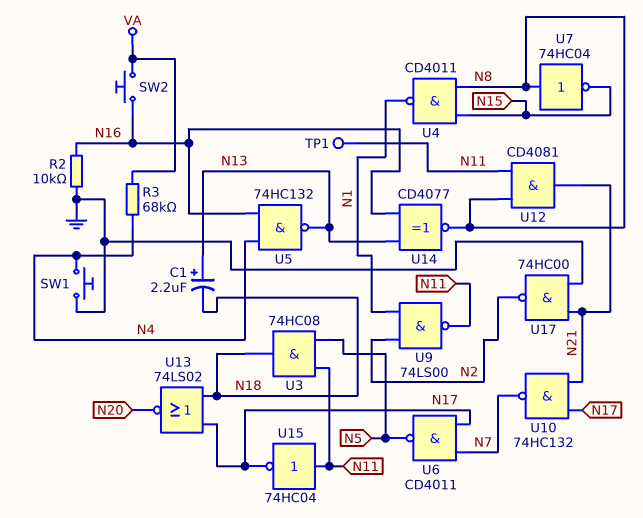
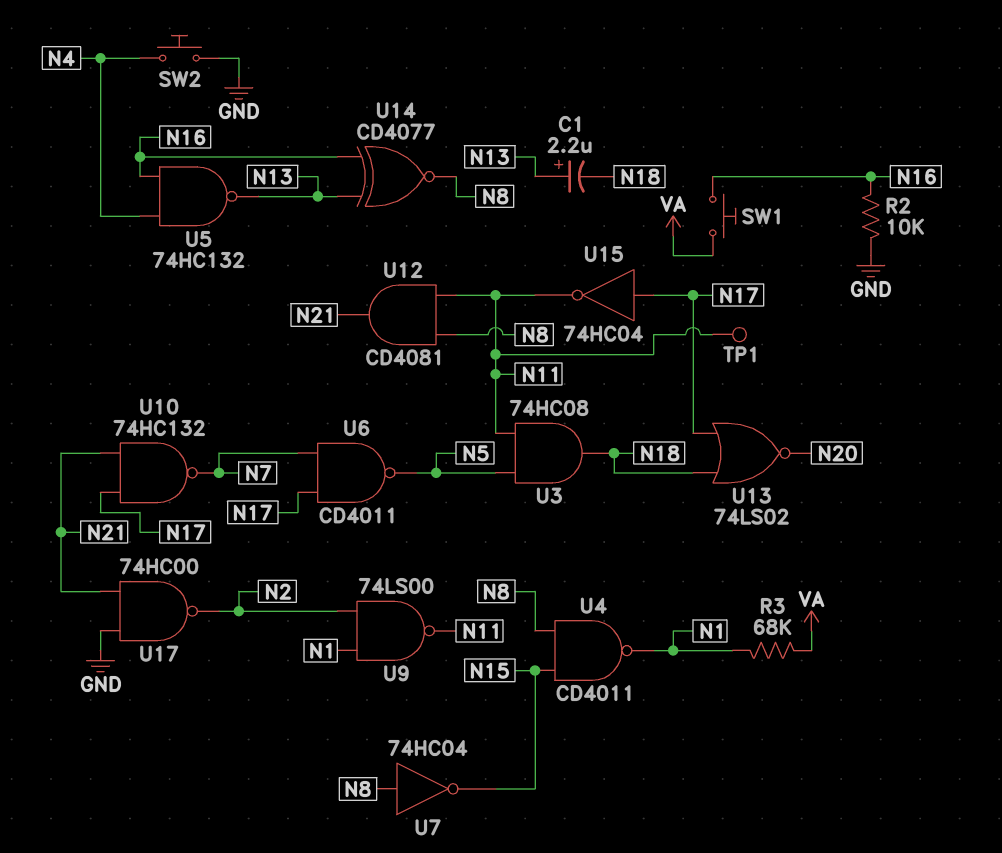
R3: 68k (N4, VA) -> 68k (N1, VA)
SW1: button (GND, N4) -> button (N16, VA)
SW2: button (N16, VA) -> button (GND, N4)
U15: NOT 74HC04 (in N11, out N17) -> NOT 74HC04 (in N17, out N11)

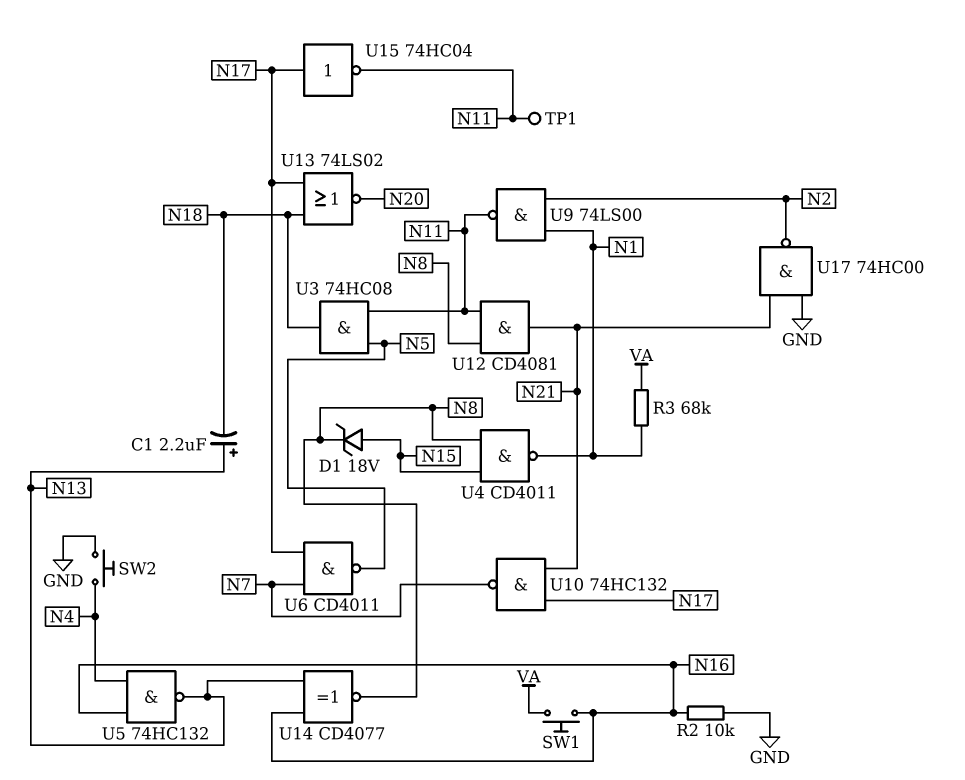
D1: none -> zener 18V (A N15, K N8)
U7: NOT 74HC04 (in N8, out N15) -> none

